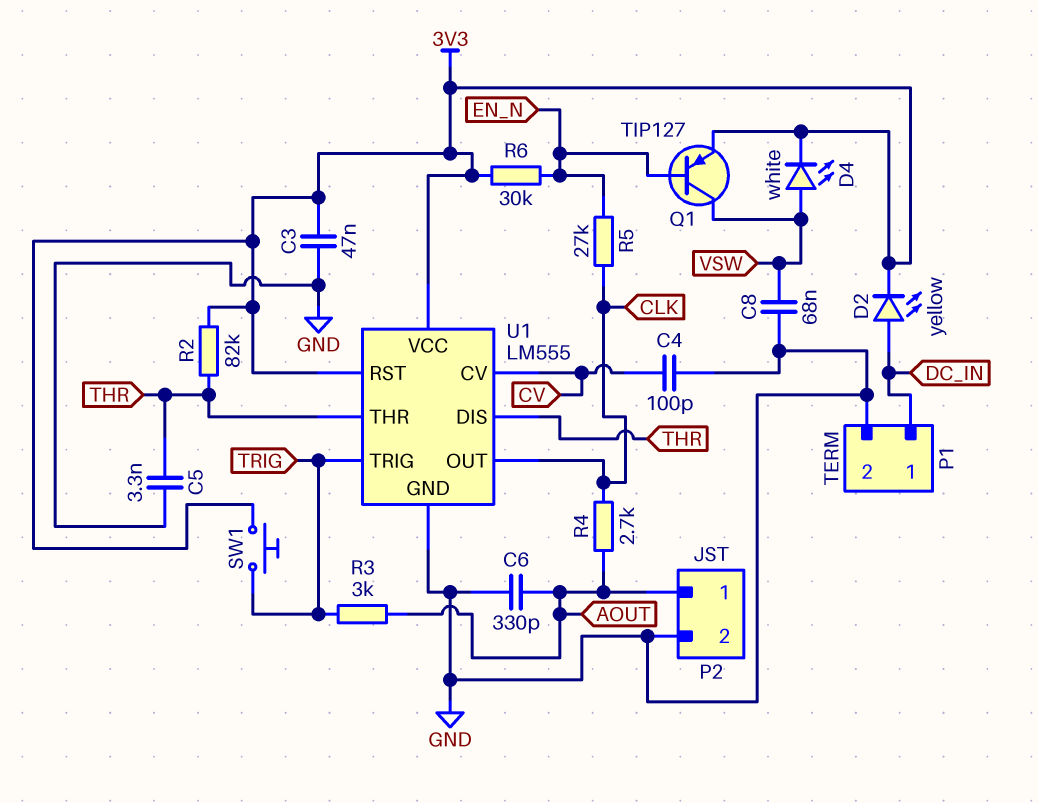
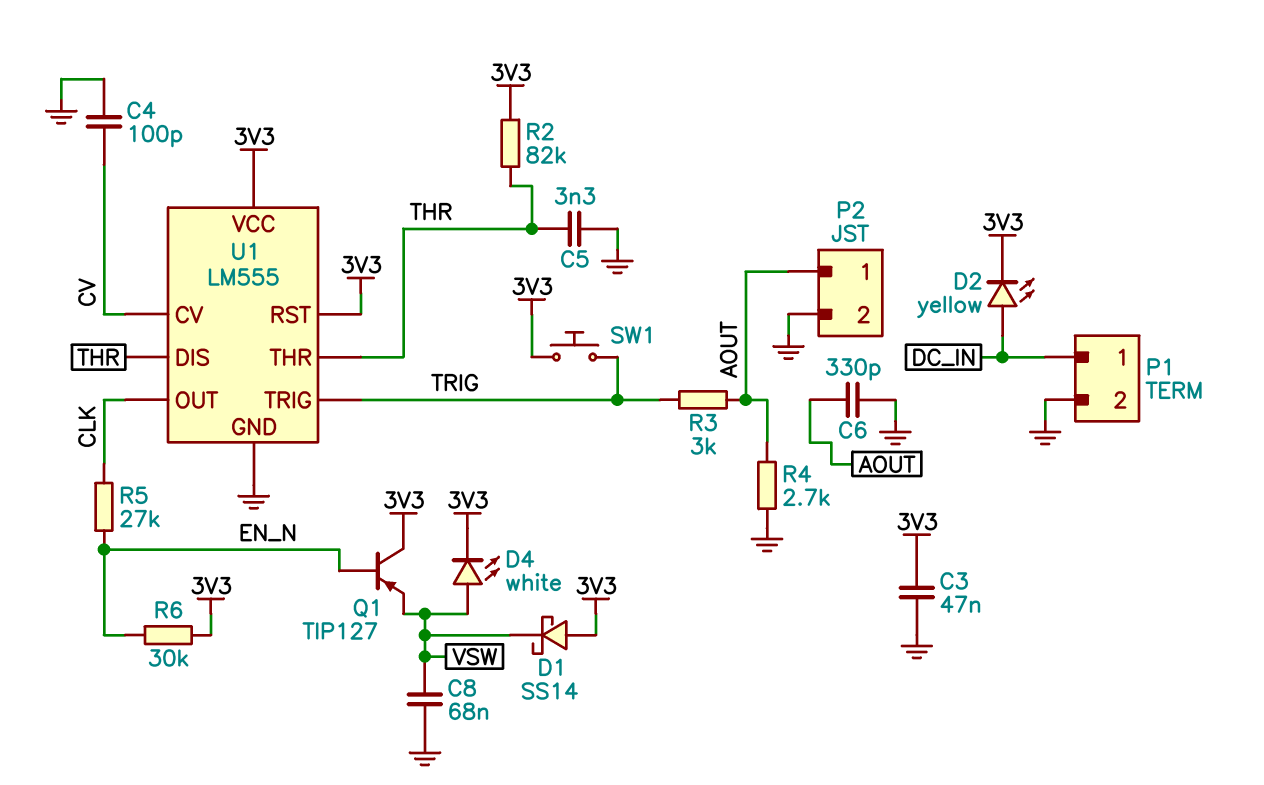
D1: none -> schottky SS14 (A 3V3, K VSW)
Q1: PNP TIP127 (B EN_N, C VSW, E 3V3) -> PNP TIP127 (B EN_N, C 3V3, E VSW)
R4: 2.7k (AOUT, CLK) -> 2.7k (AOUT, GND)

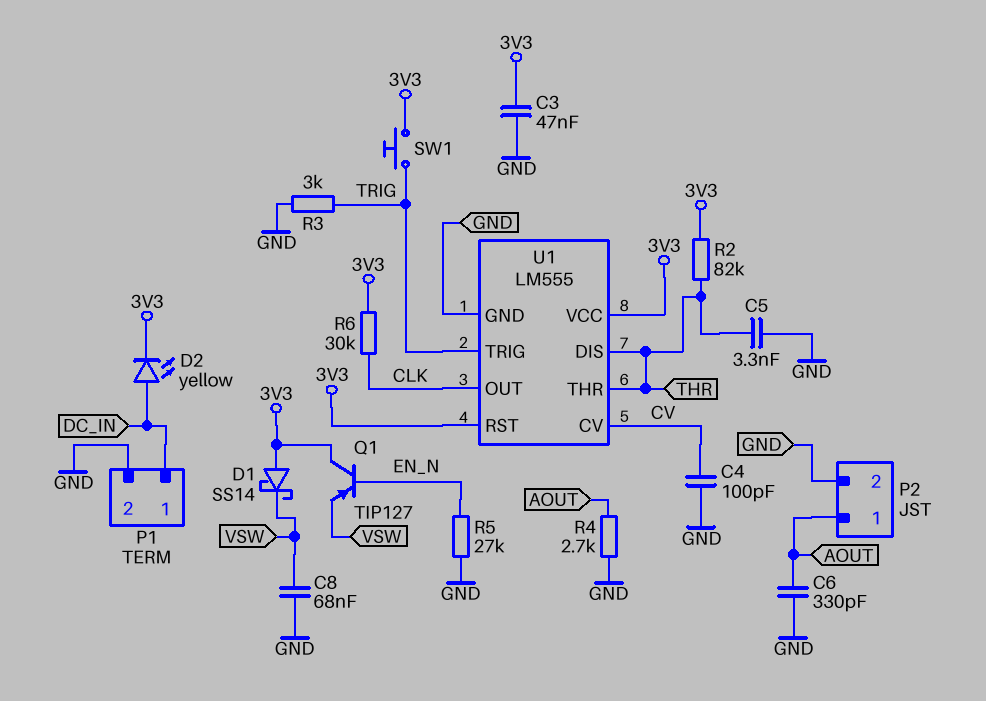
D4: LED white (A VSW, K 3V3) -> none
R3: 3k (AOUT, TRIG) -> 3k (GND, TRIG)
R5: 27k (CLK, EN_N) -> 27k (EN_N, GND)
R6: 30k (3V3, EN_N) -> 30k (3V3, CLK)

